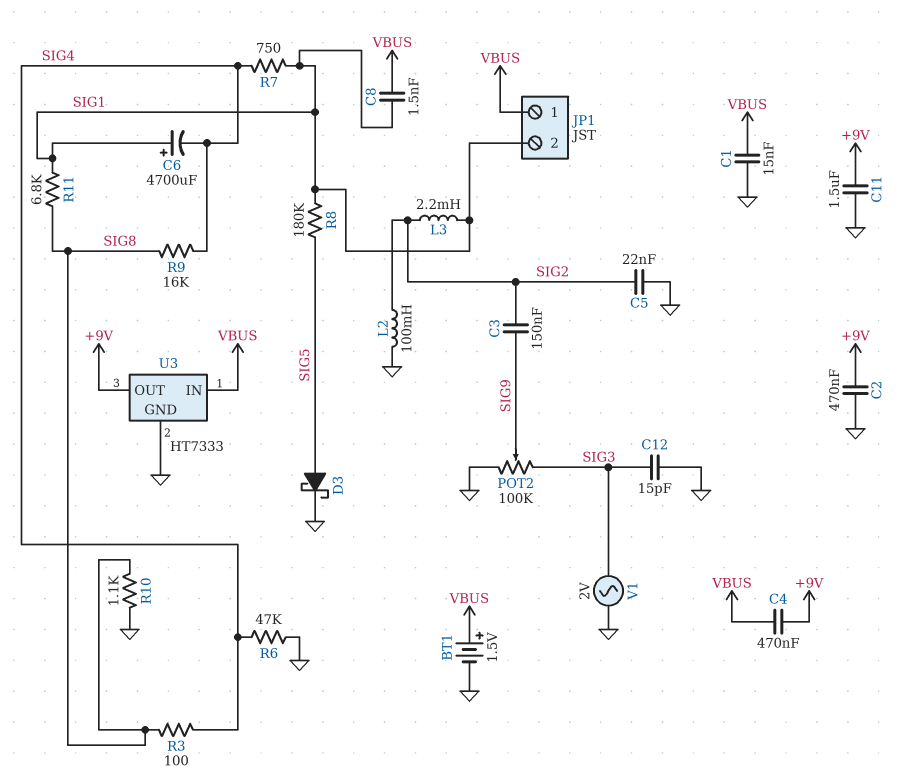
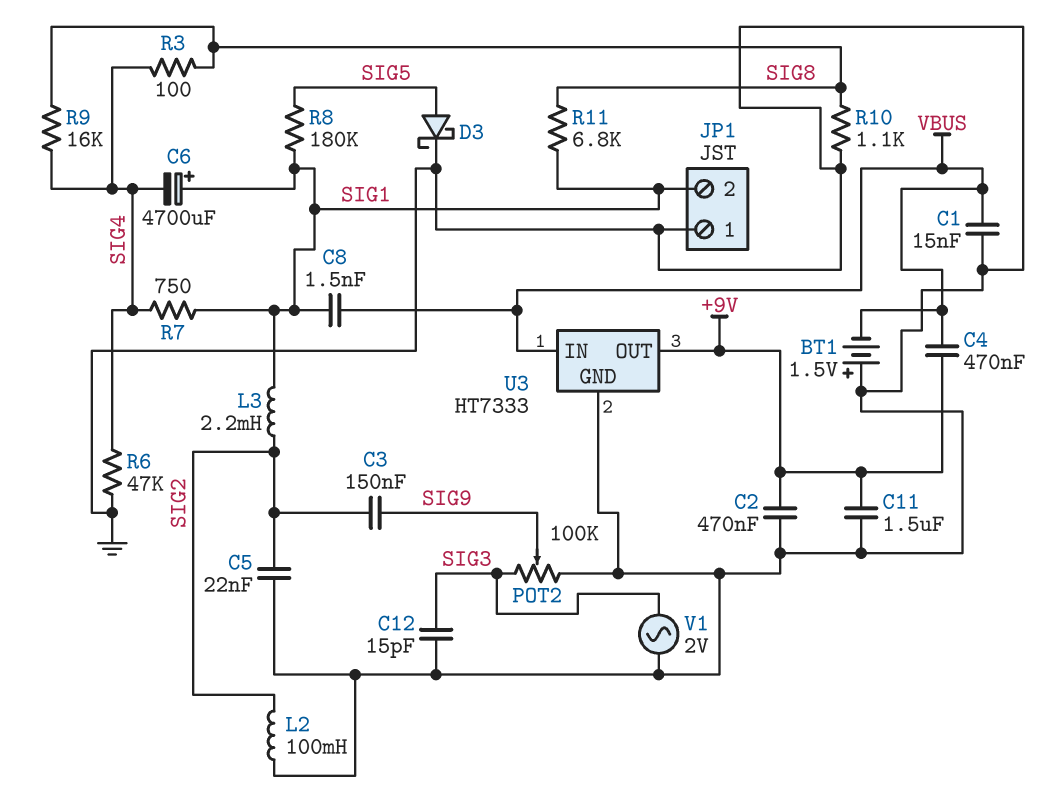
BT1: 1.5V (plus VBUS, minus GND) -> 1.5V (plus GND, minus VBUS)
JP1 pin 1: VBUS -> GND

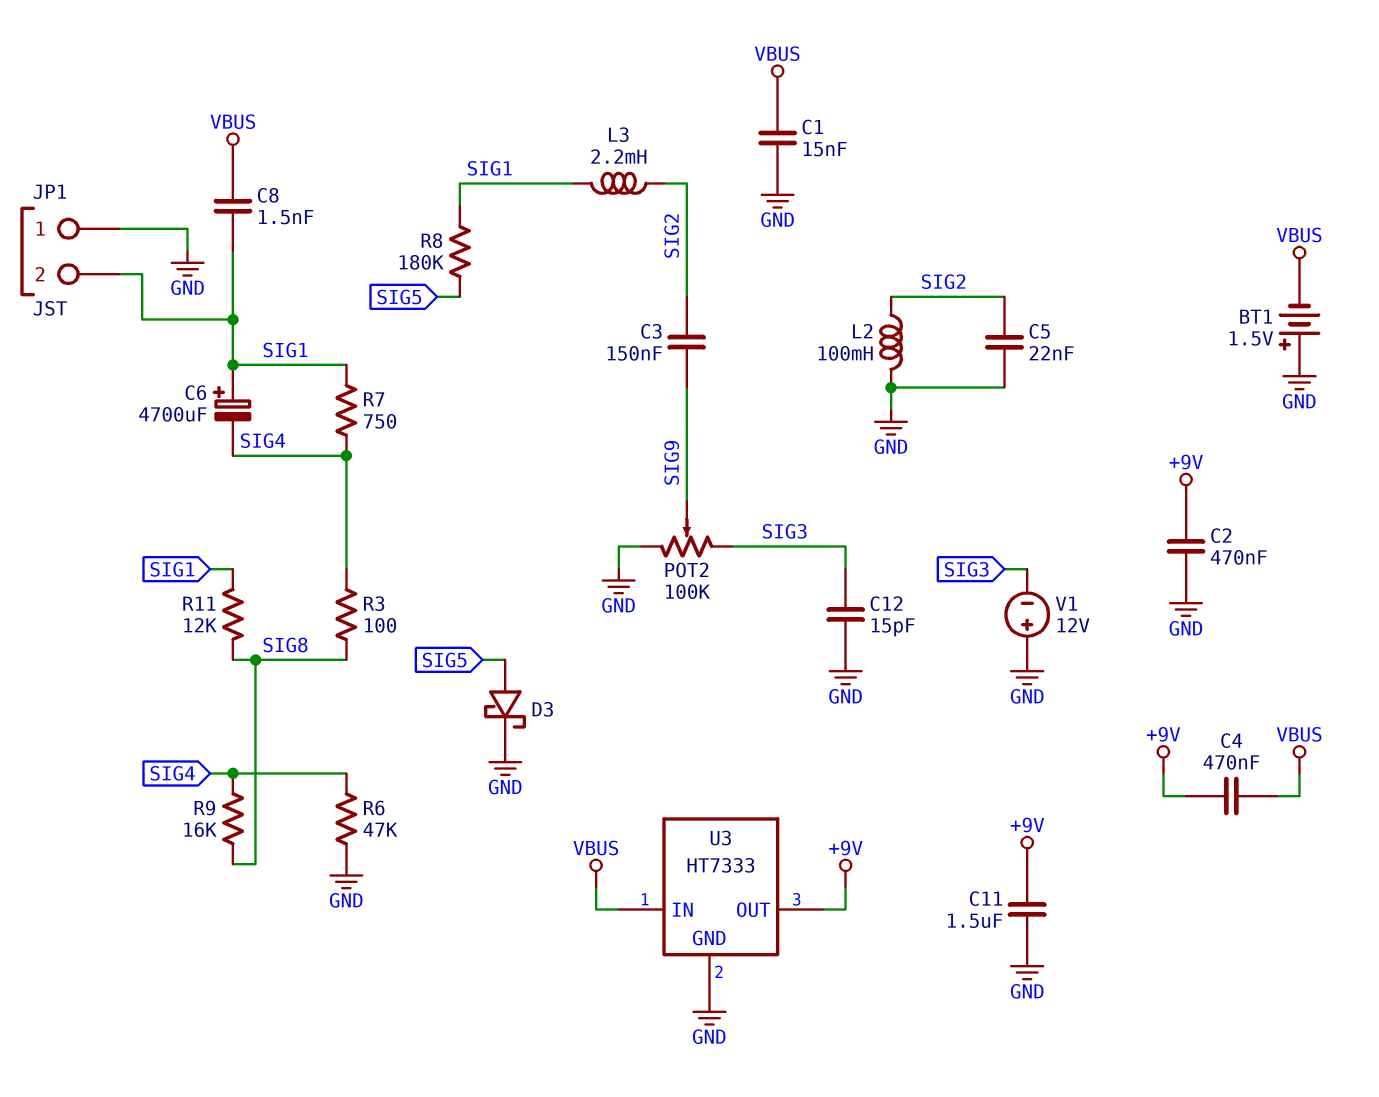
R10: 1.1k (GND, SIG8) -> none
R11: 6.8k (SIG1, SIG8) -> 12k (SIG1, SIG8)
V1: AC 2V (GND, SIG3) -> 12V (plus GND, minus SIG3)

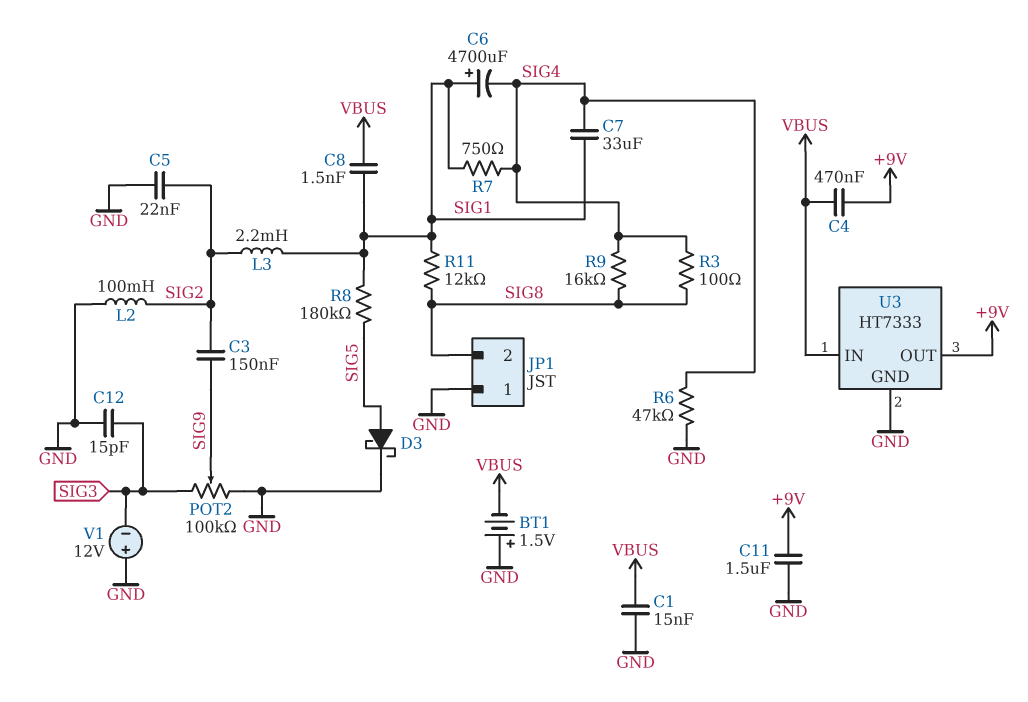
C2: 470nF (+9V, GND) -> none
C7: none -> 33uF (SIG1, SIG4)
JP1 pin 2: SIG1 -> SIG8

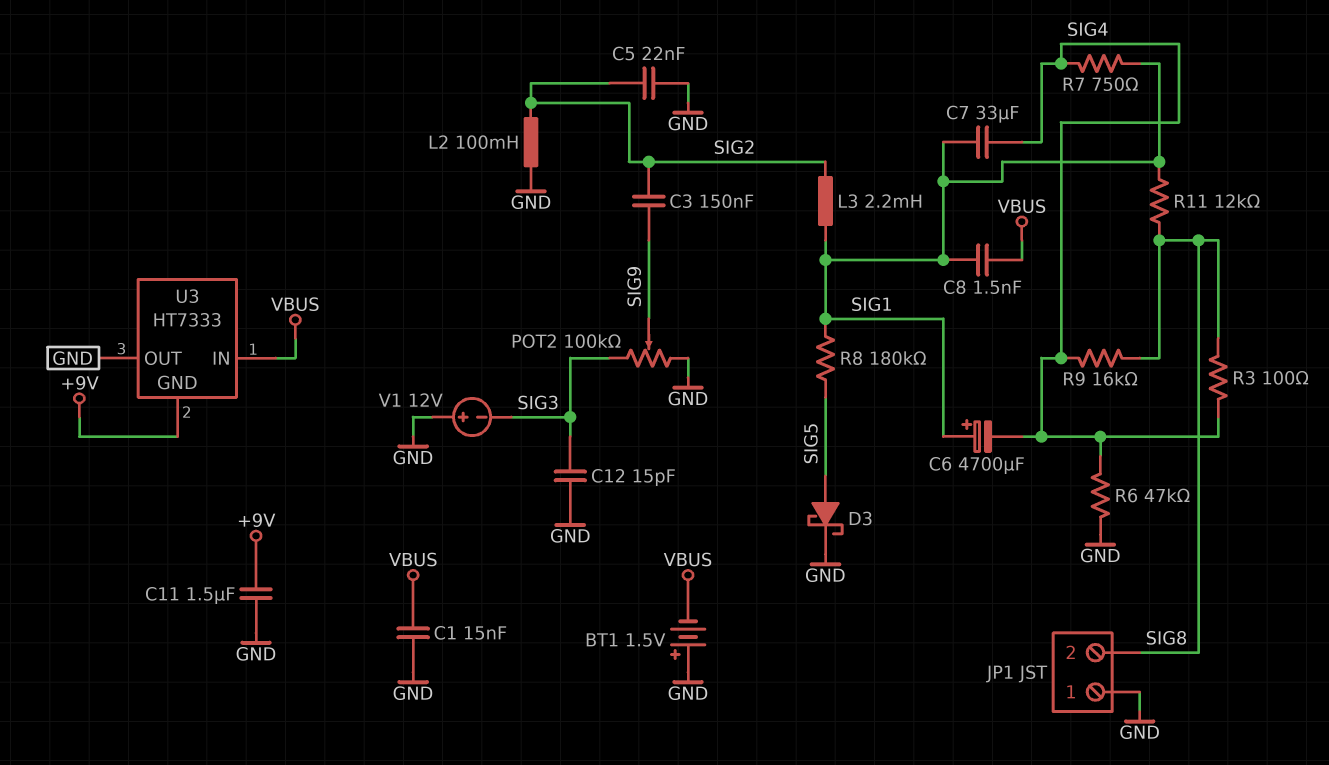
C4: 470nF (+9V, VBUS) -> none
U3 pin GND: GND -> +9V
U3 pin OUT: +9V -> GND

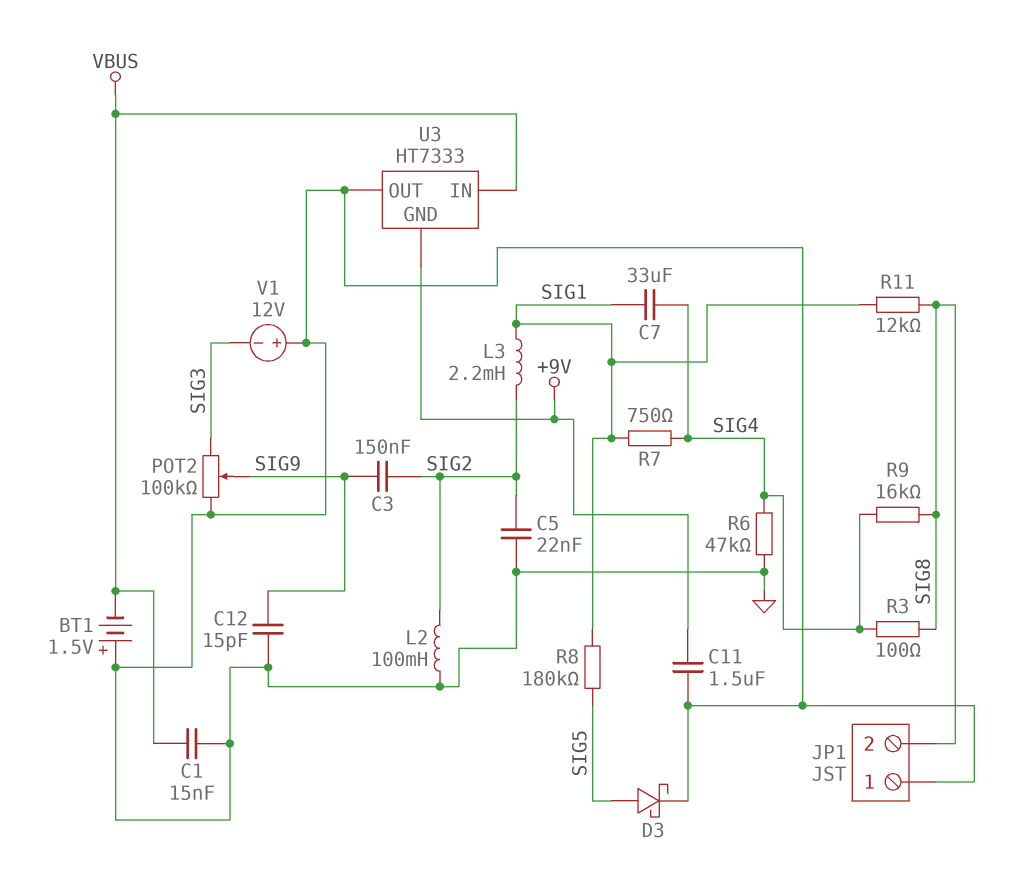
C6: 4700uF (plus SIG1, minus SIG4) -> none
C8: 1.5nF (SIG1, VBUS) -> none
C12: 15pF (GND, SIG3) -> 15pF (GND, SIG9)

